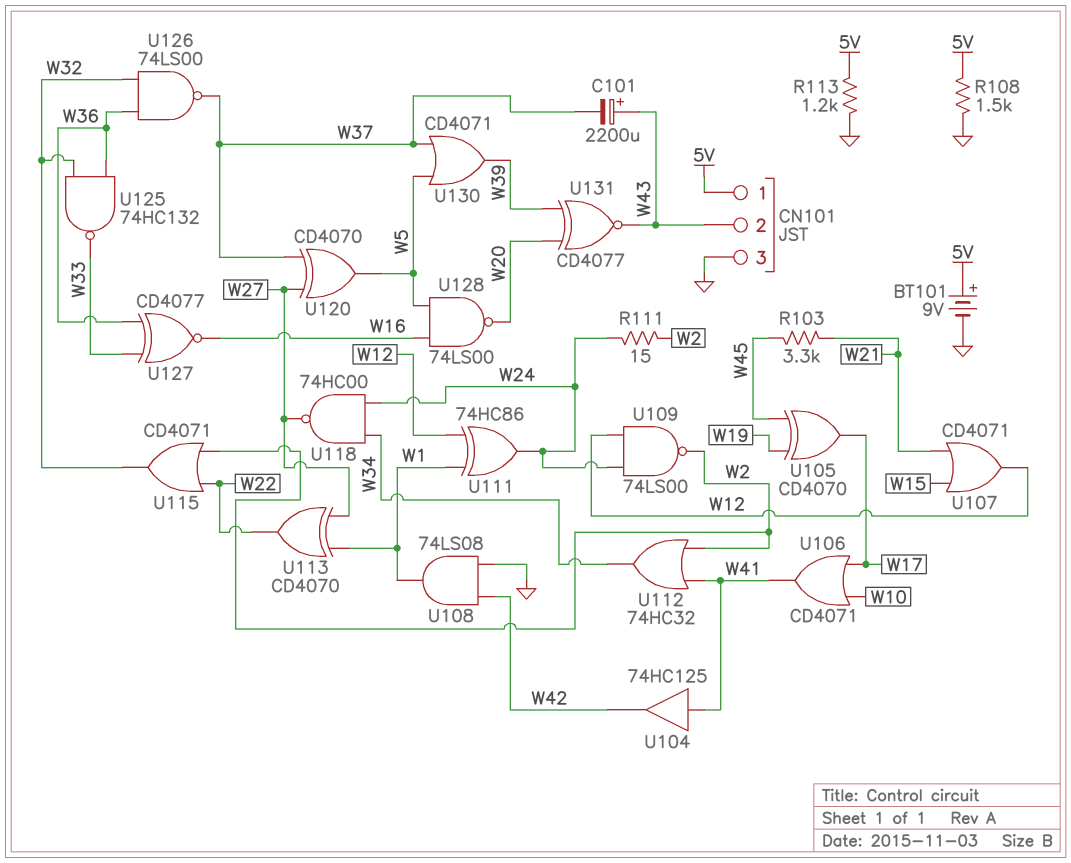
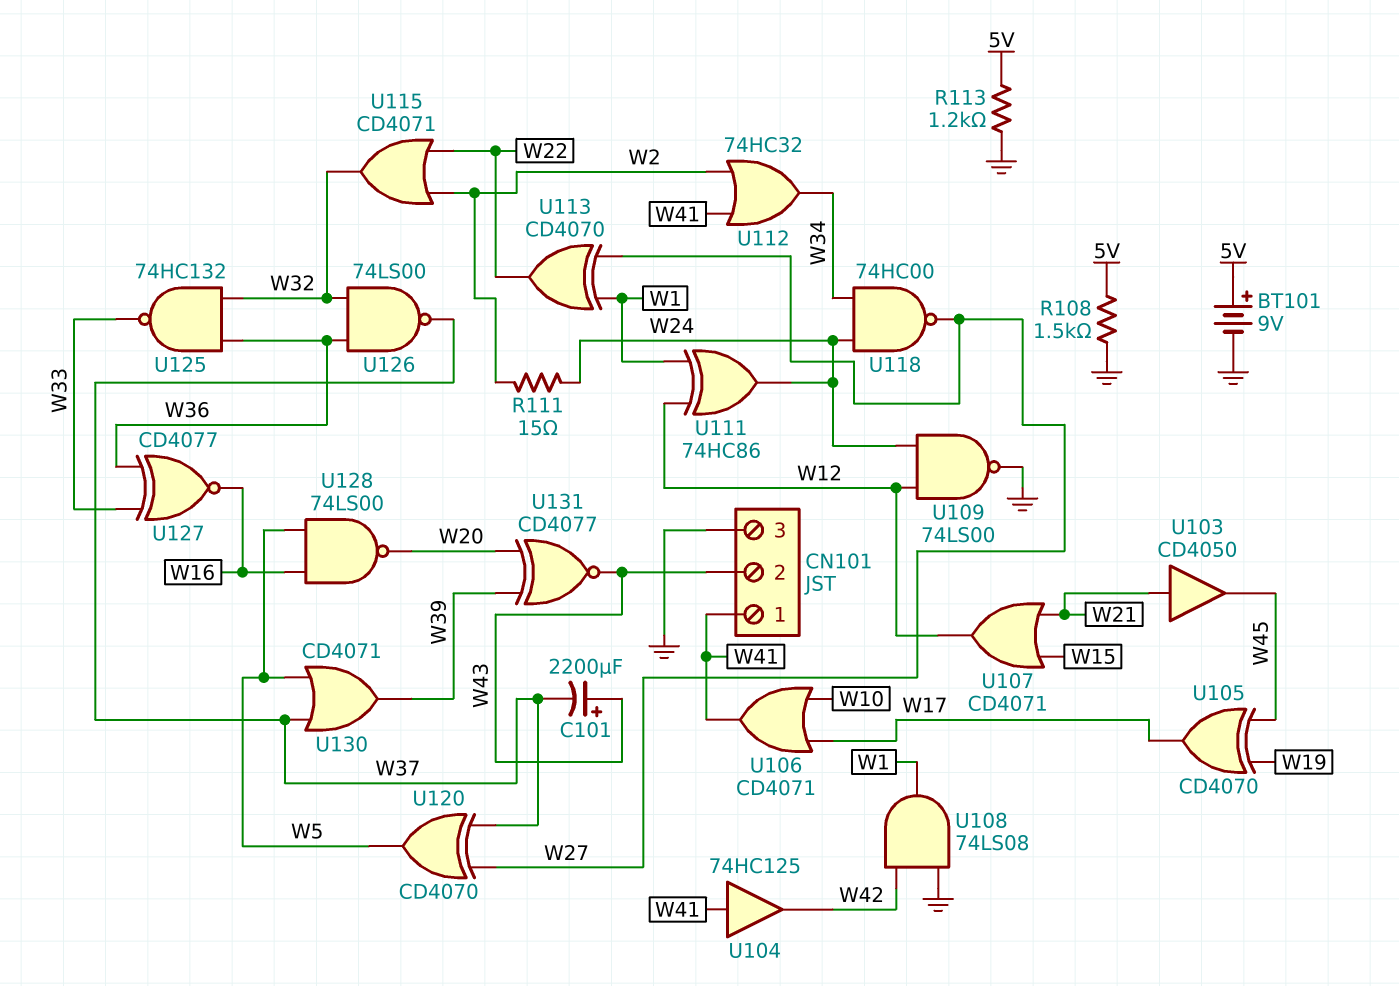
CN101 pin 1: 5V -> W41
R103: 3.3k (W21, W45) -> none
U103: none -> buffer CD4050 (in W21, out W45)
U109: NAND 74LS00 (in W12, in W24, out W2) -> NAND 74LS00 (in W12, in W24, out GND)

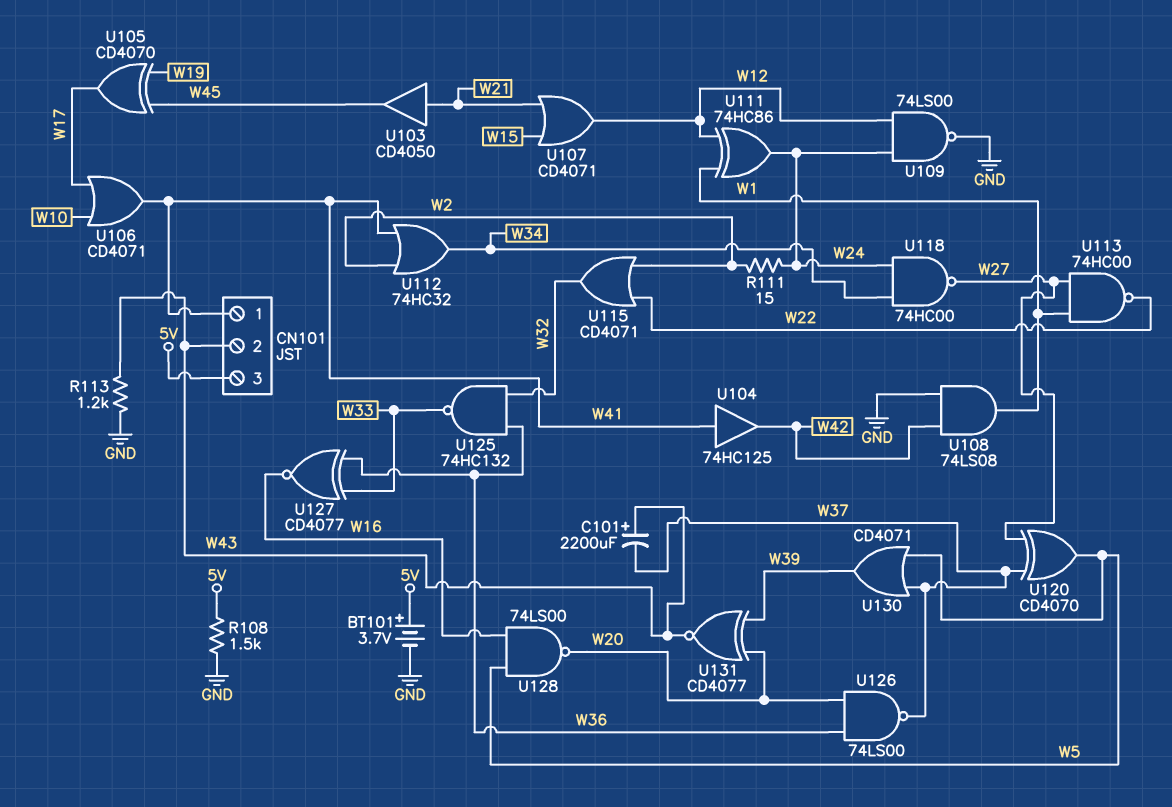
BT101: 9V (plus 5V, minus GND) -> 3.7V (plus 5V, minus GND)
CN101 pin 3: GND -> 5V
R113: 1.2k (5V, GND) -> 1.2k (GND, W43)
U113: XOR CD4070 (in W1, in W27, out W22) -> NAND 74HC00 (in W1, in W27, out W22)
U126: NAND 74LS00 (in W32, in W36, out W37) -> NAND 74LS00 (in W20, in W36, out W37)

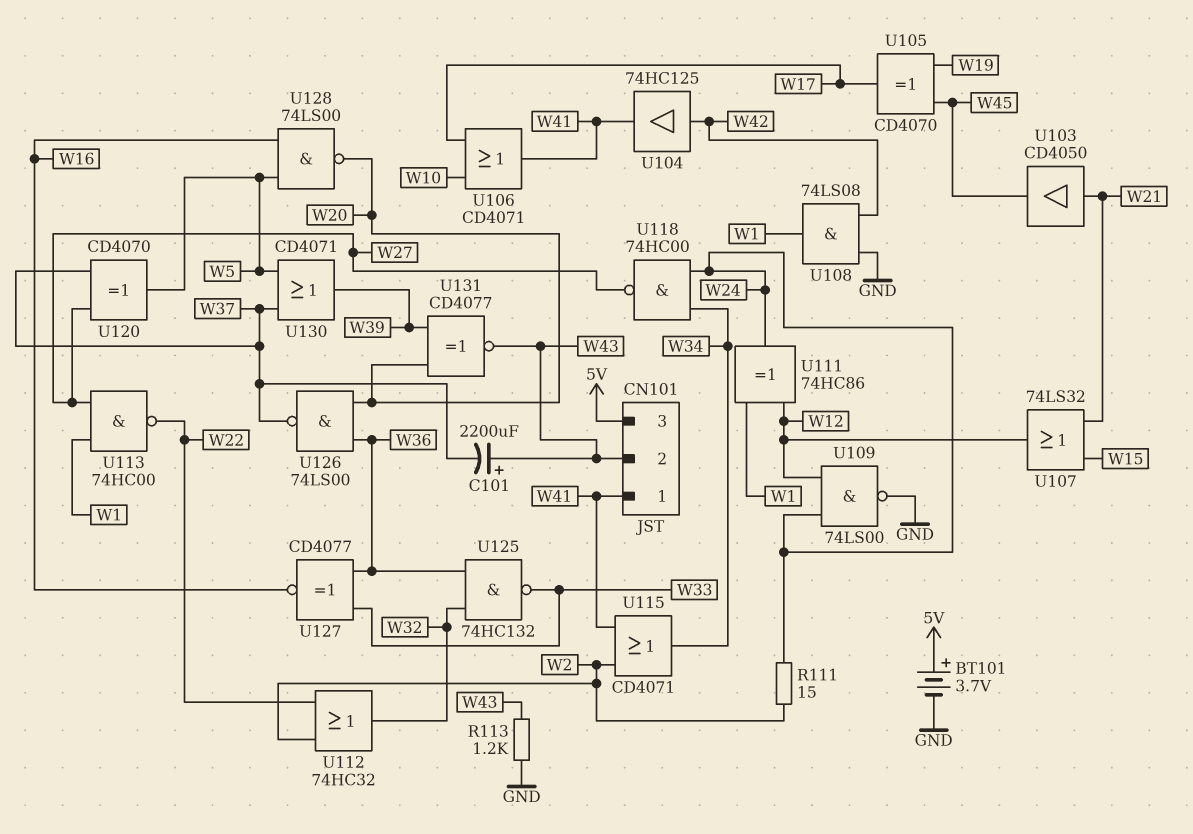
R108: 1.5k (5V, GND) -> none
U104: buffer 74HC125 (in W41, out W42) -> buffer 74HC125 (in W42, out W41)
U107: OR CD4071 (in W15, in W21, out W12) -> OR 74LS32 (in W15, in W21, out W12)
U112: OR 74HC32 (in W2, in W41, out W34) -> OR 74HC32 (in W2, in W22, out W32)
U115: OR CD4071 (in W2, in W22, out W32) -> OR CD4071 (in W2, in W41, out W34)

